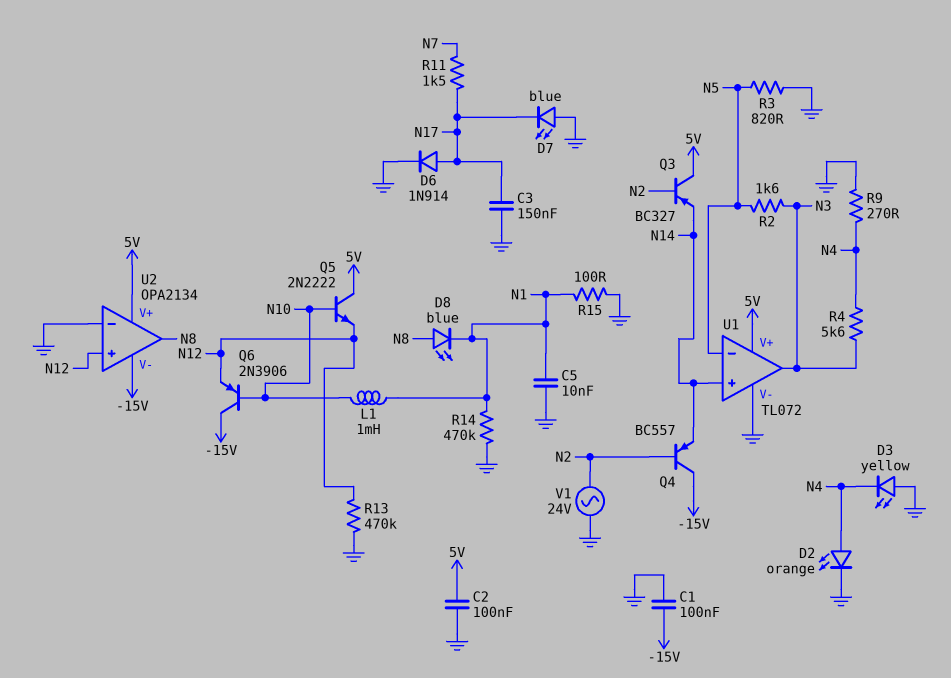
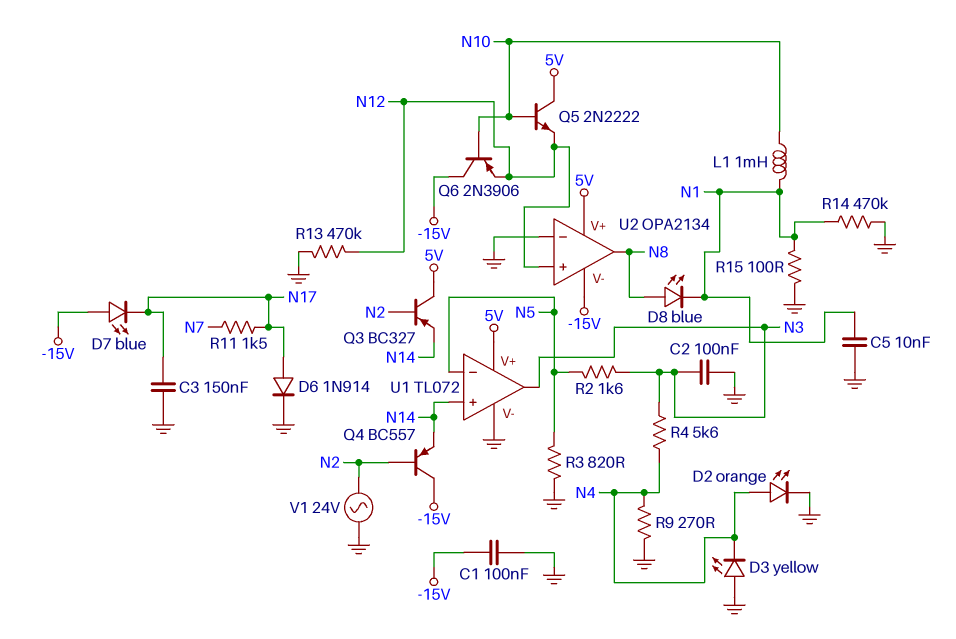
C2: 100nF (5V, GND) -> 100nF (GND, N3)
D7: LED blue (A GND, K N17) -> LED blue (A -15V, K N17)

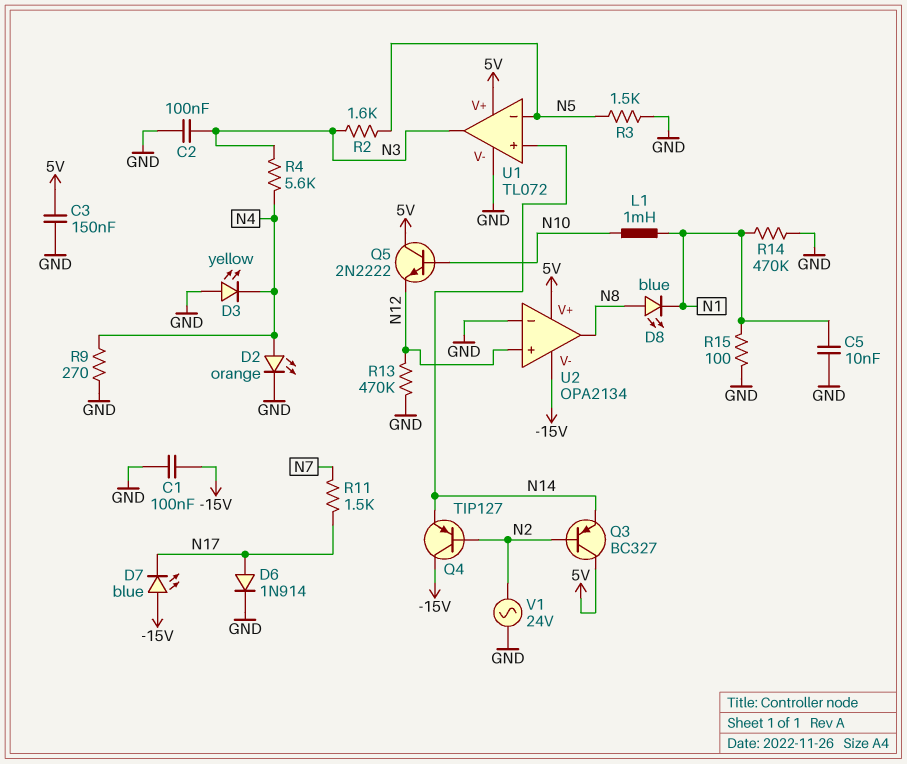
C3: 150nF (GND, N17) -> 150nF (5V, GND)
Q4: PNP BC557 (B N2, C -15V, E N14) -> PNP TIP127 (B N2, C -15V, E N14)
Q6: PNP 2N3906 (B N10, C -15V, E N12) -> none
R3: 820 (GND, N5) -> 1.5k (GND, N5)

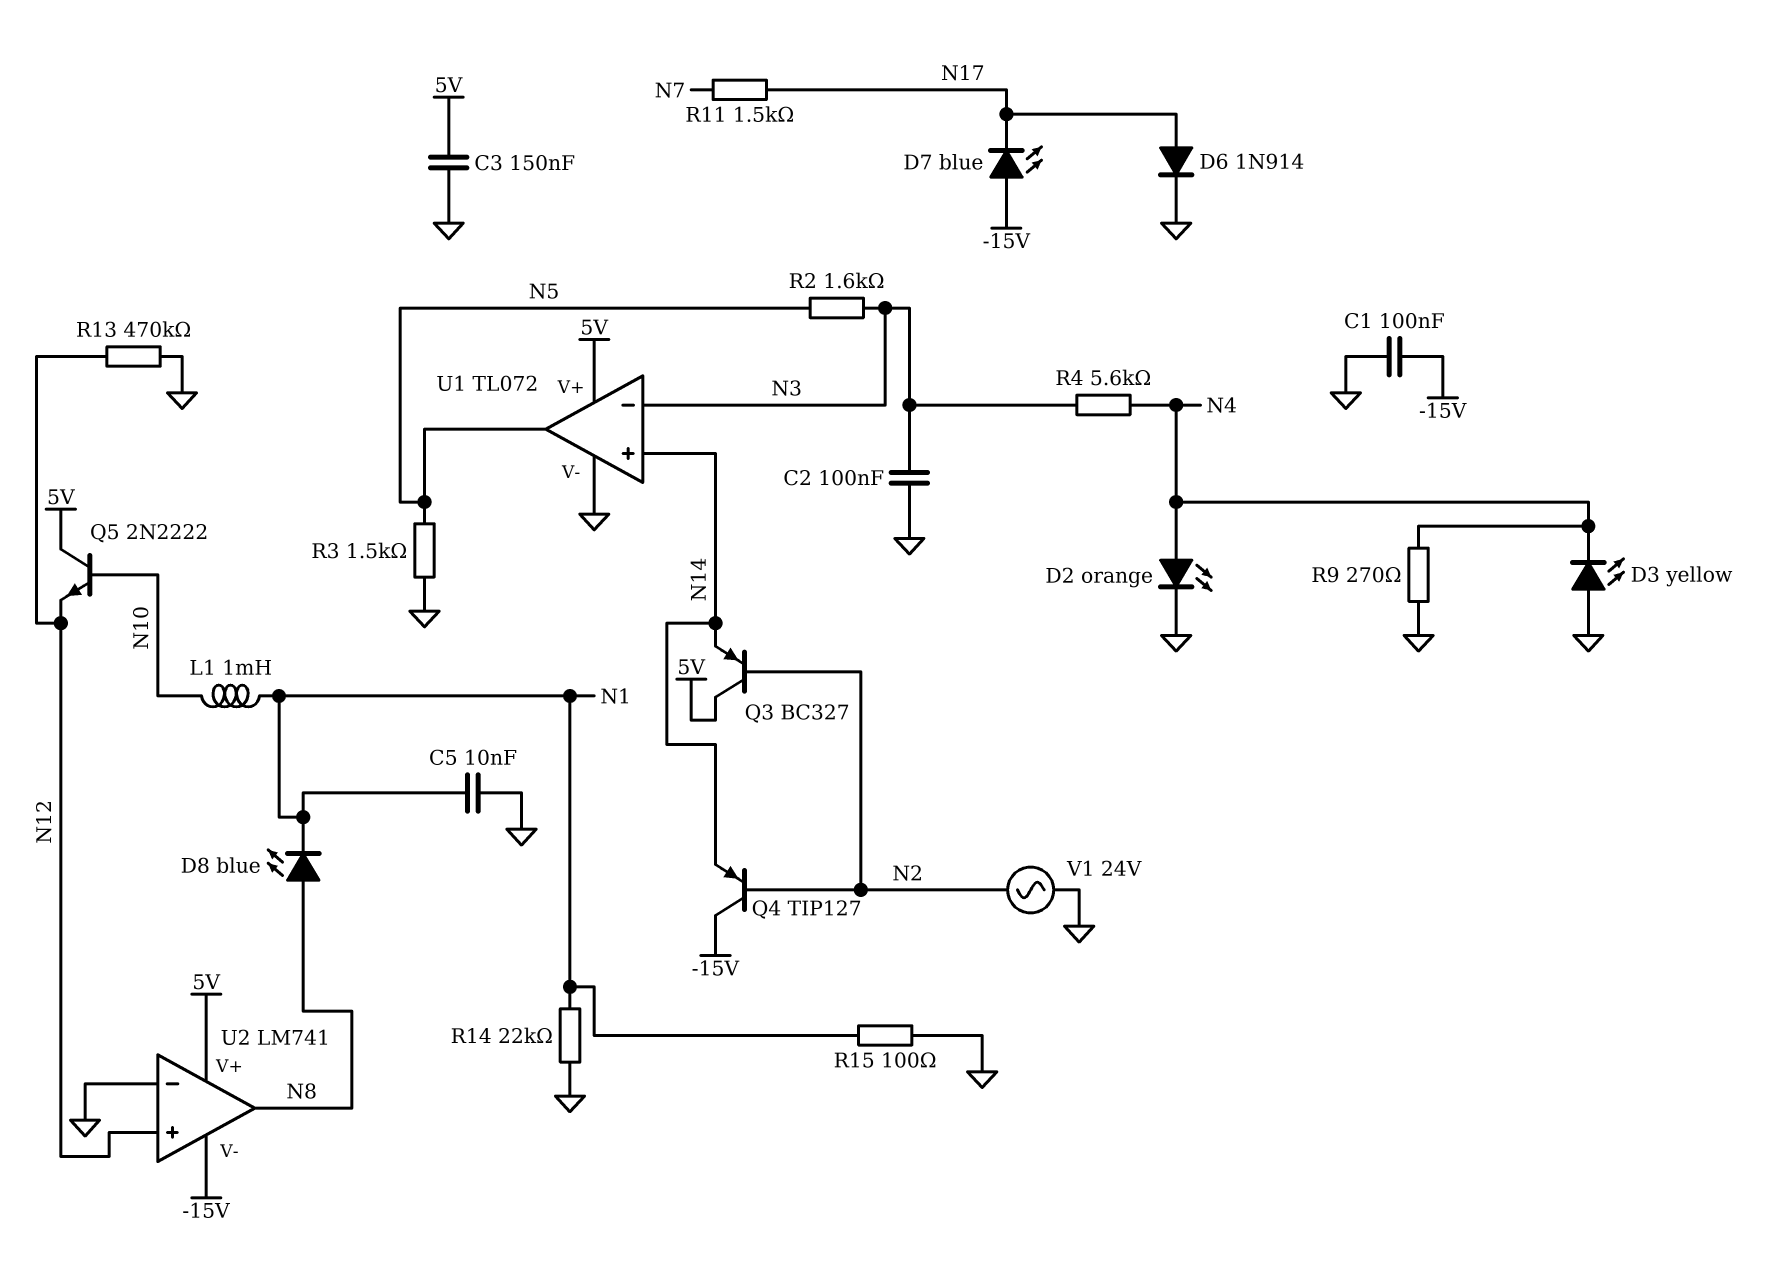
R14: 470k (GND, N1) -> 22k (GND, N1)
U1 pin in-: N5 -> N3
U1 pin out: N3 -> N5
U2: OPA2134 -> LM741

